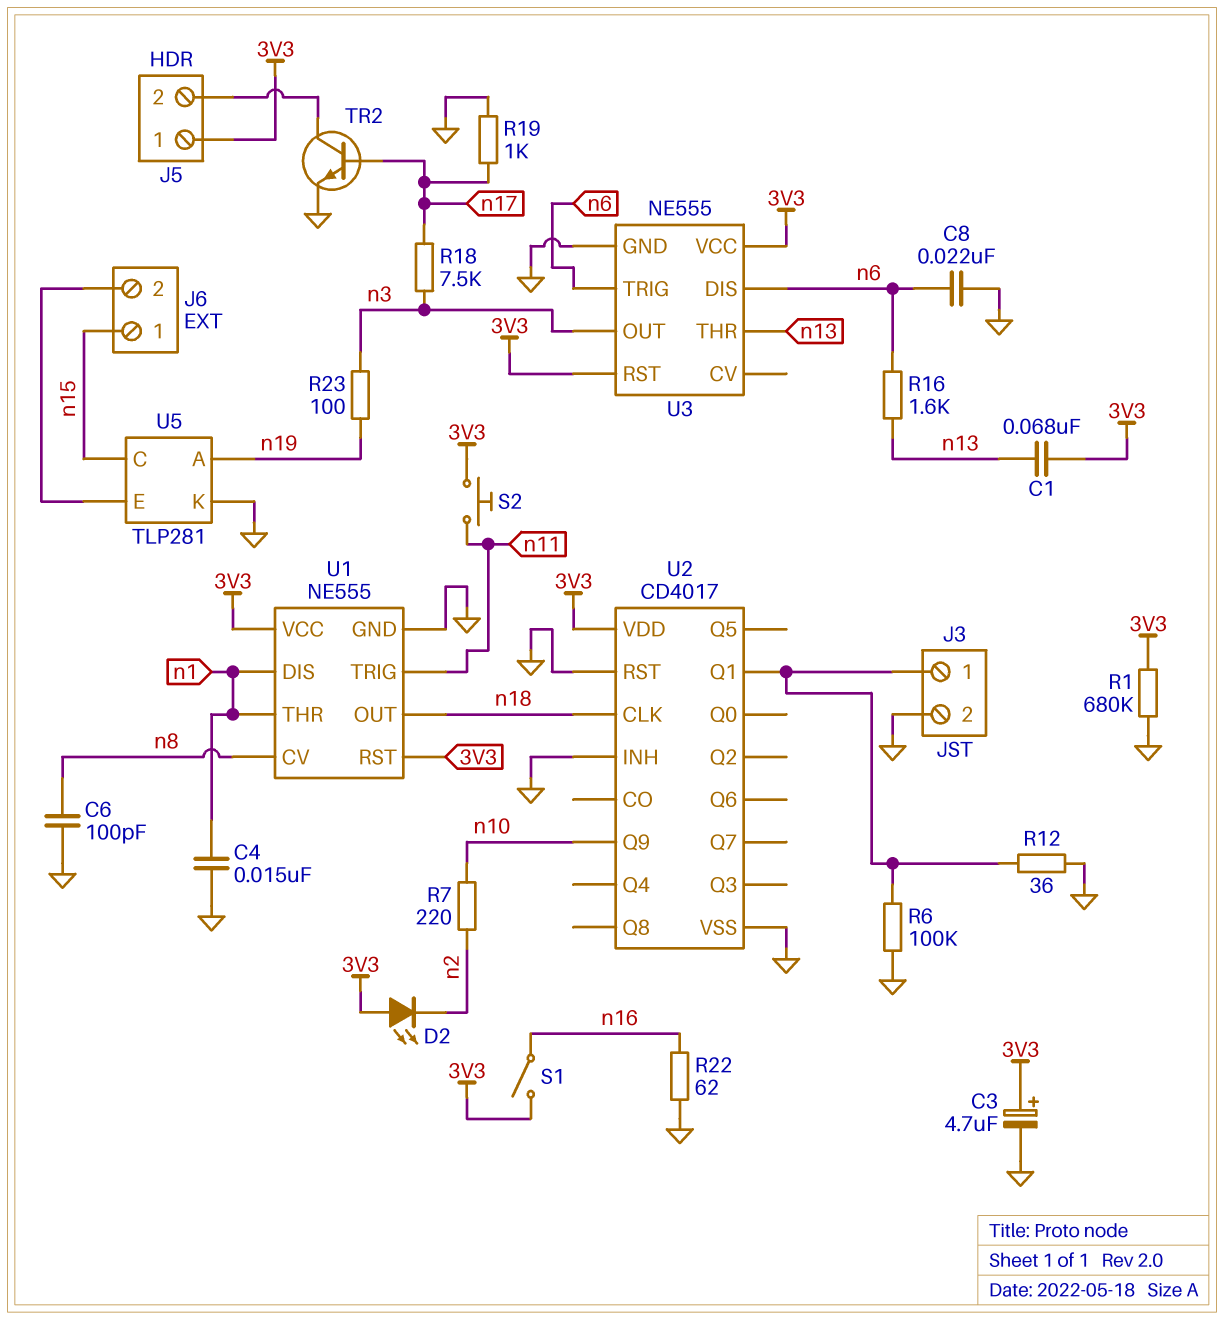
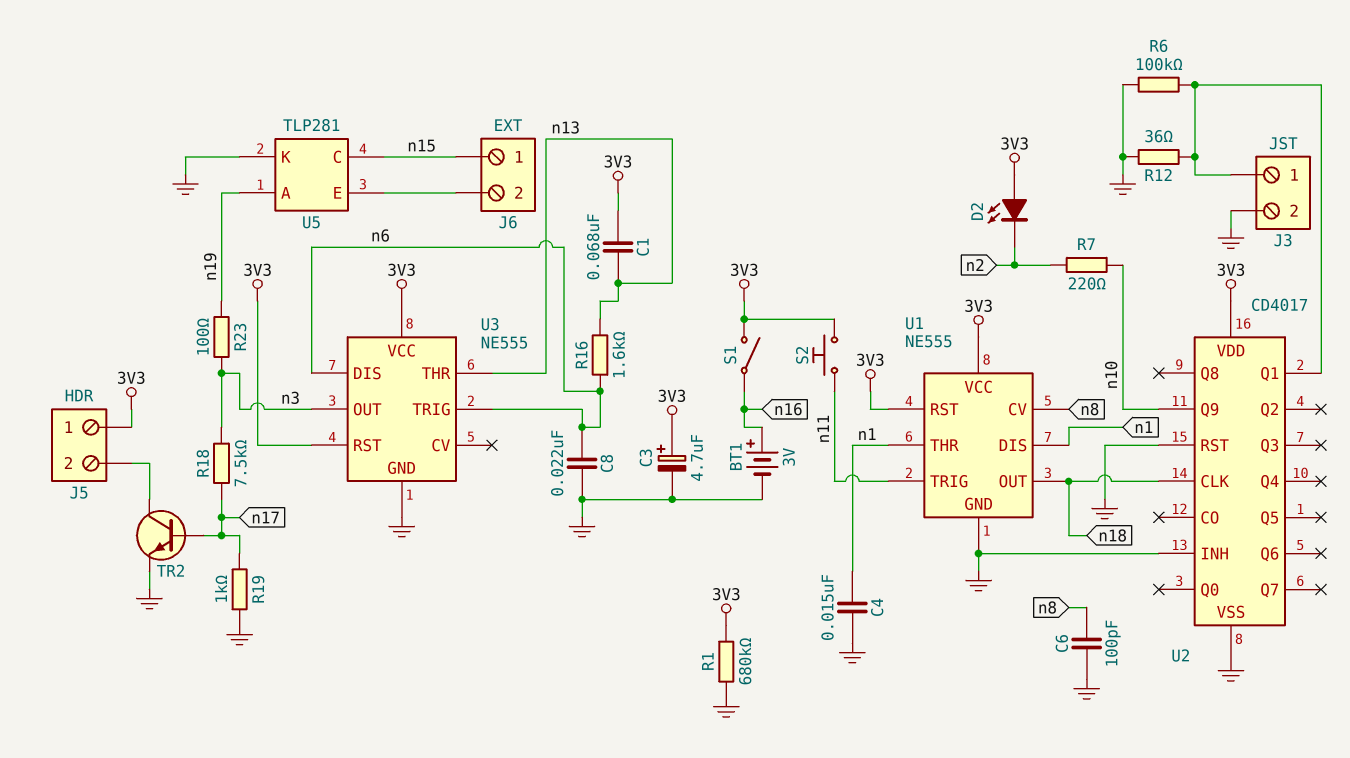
BT1: none -> 3V (plus n16, minus GND)
R22: 62 (GND, n16) -> none

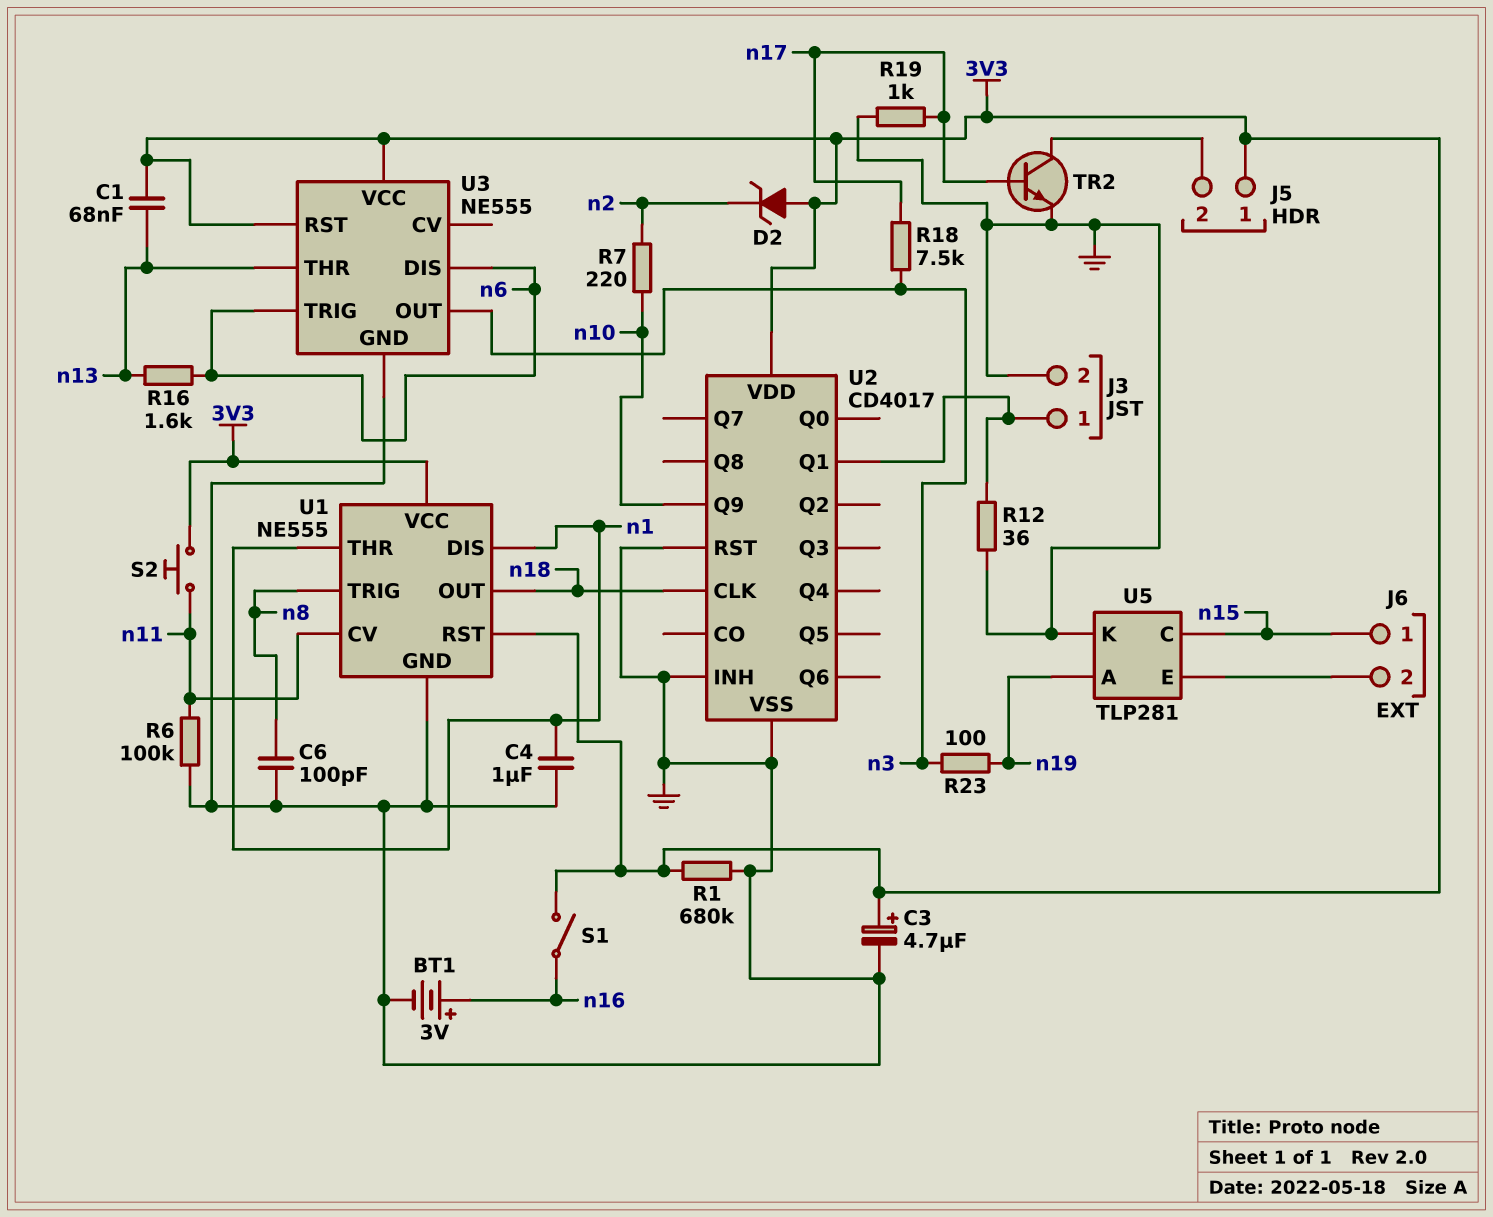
C4: 15nF (GND, n1) -> 1uF (GND, n1)
C8: 22nF (GND, n6) -> none
D2: LED (A 3V3, K n2) -> zener (A 3V3, K n2)
R6: 100k (GND, J3/1) -> 100k (GND, n11)
U1 pin CV: n8 -> n11
U1 pin TRIG: n11 -> n8

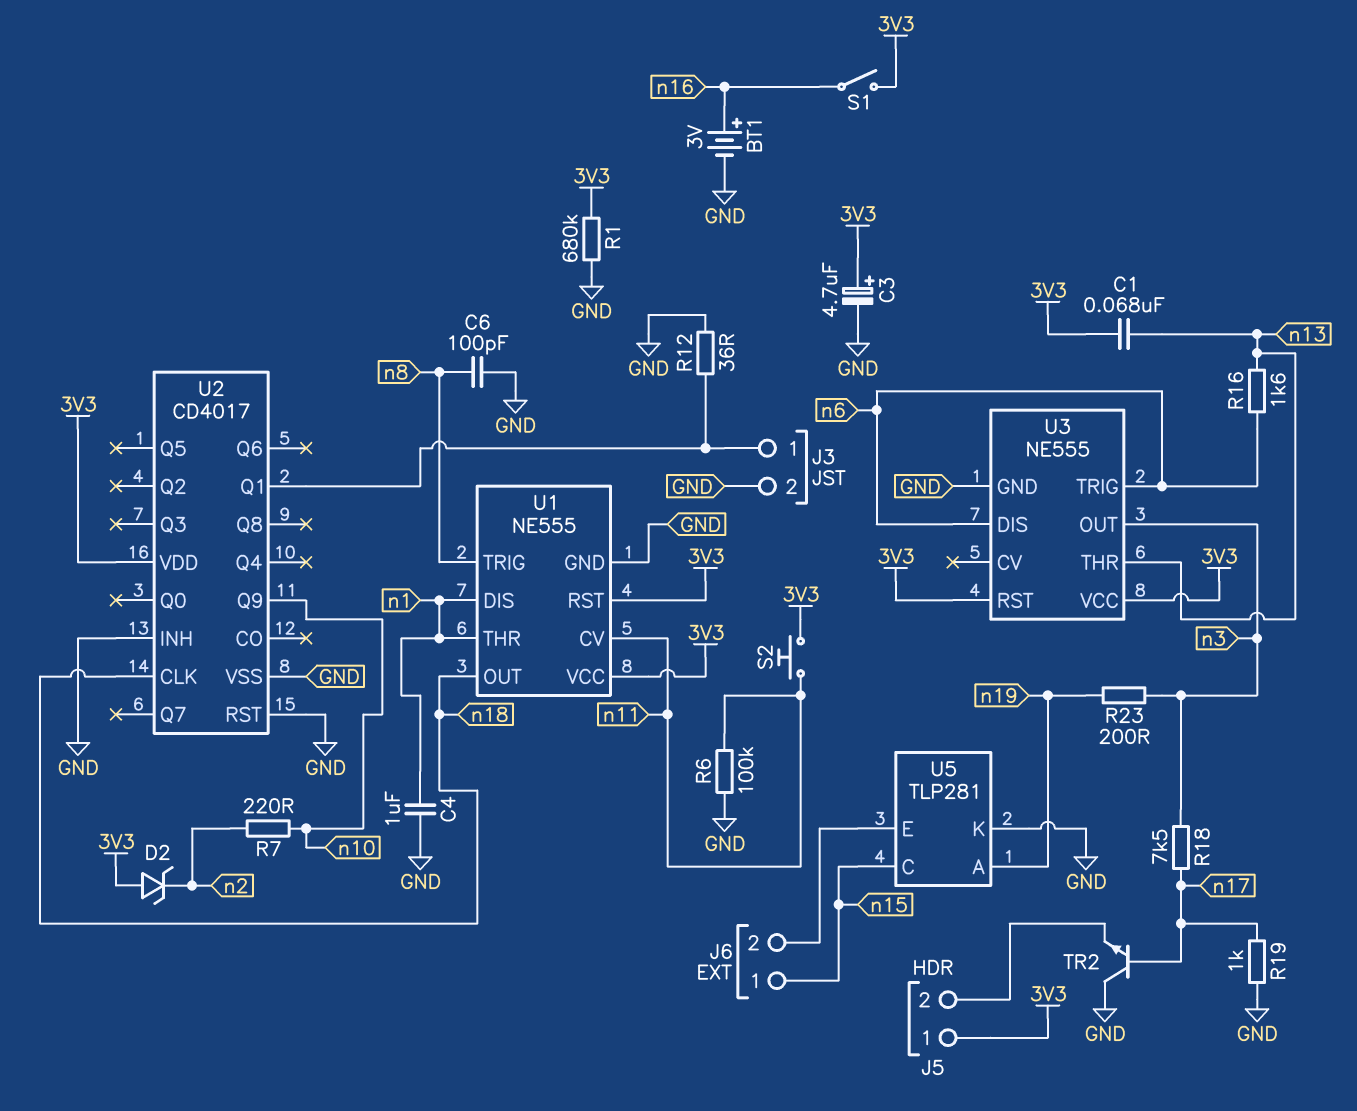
R23: 100 (n3, n19) -> 200 (n3, n19)
TR2: NPN (B n17, C J5/2, E GND) -> NPN (B n17, C GND, E J5/2)

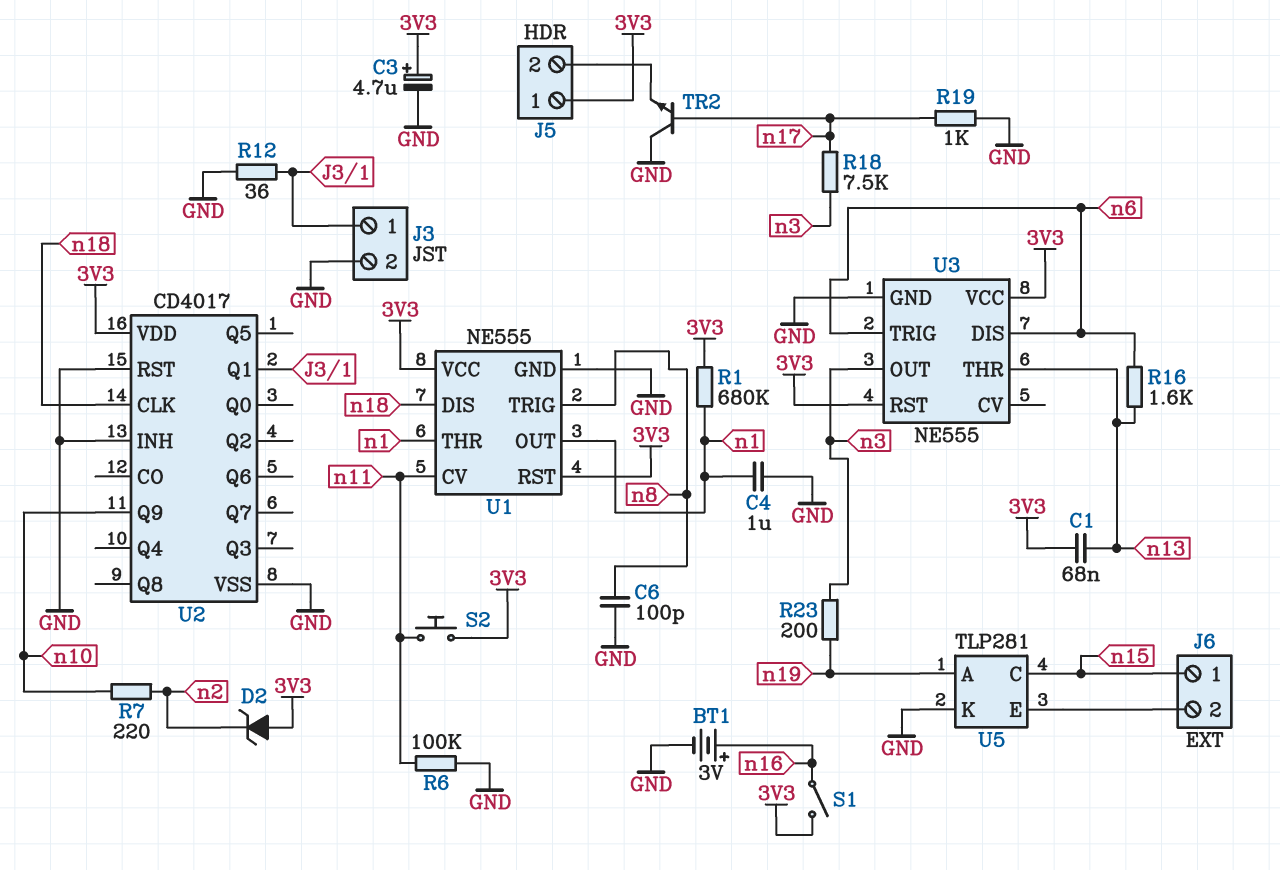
R1: 680k (3V3, GND) -> 680k (3V3, n1)
U1 pin DIS: n1 -> n18
U1 pin OUT: n18 -> n1

